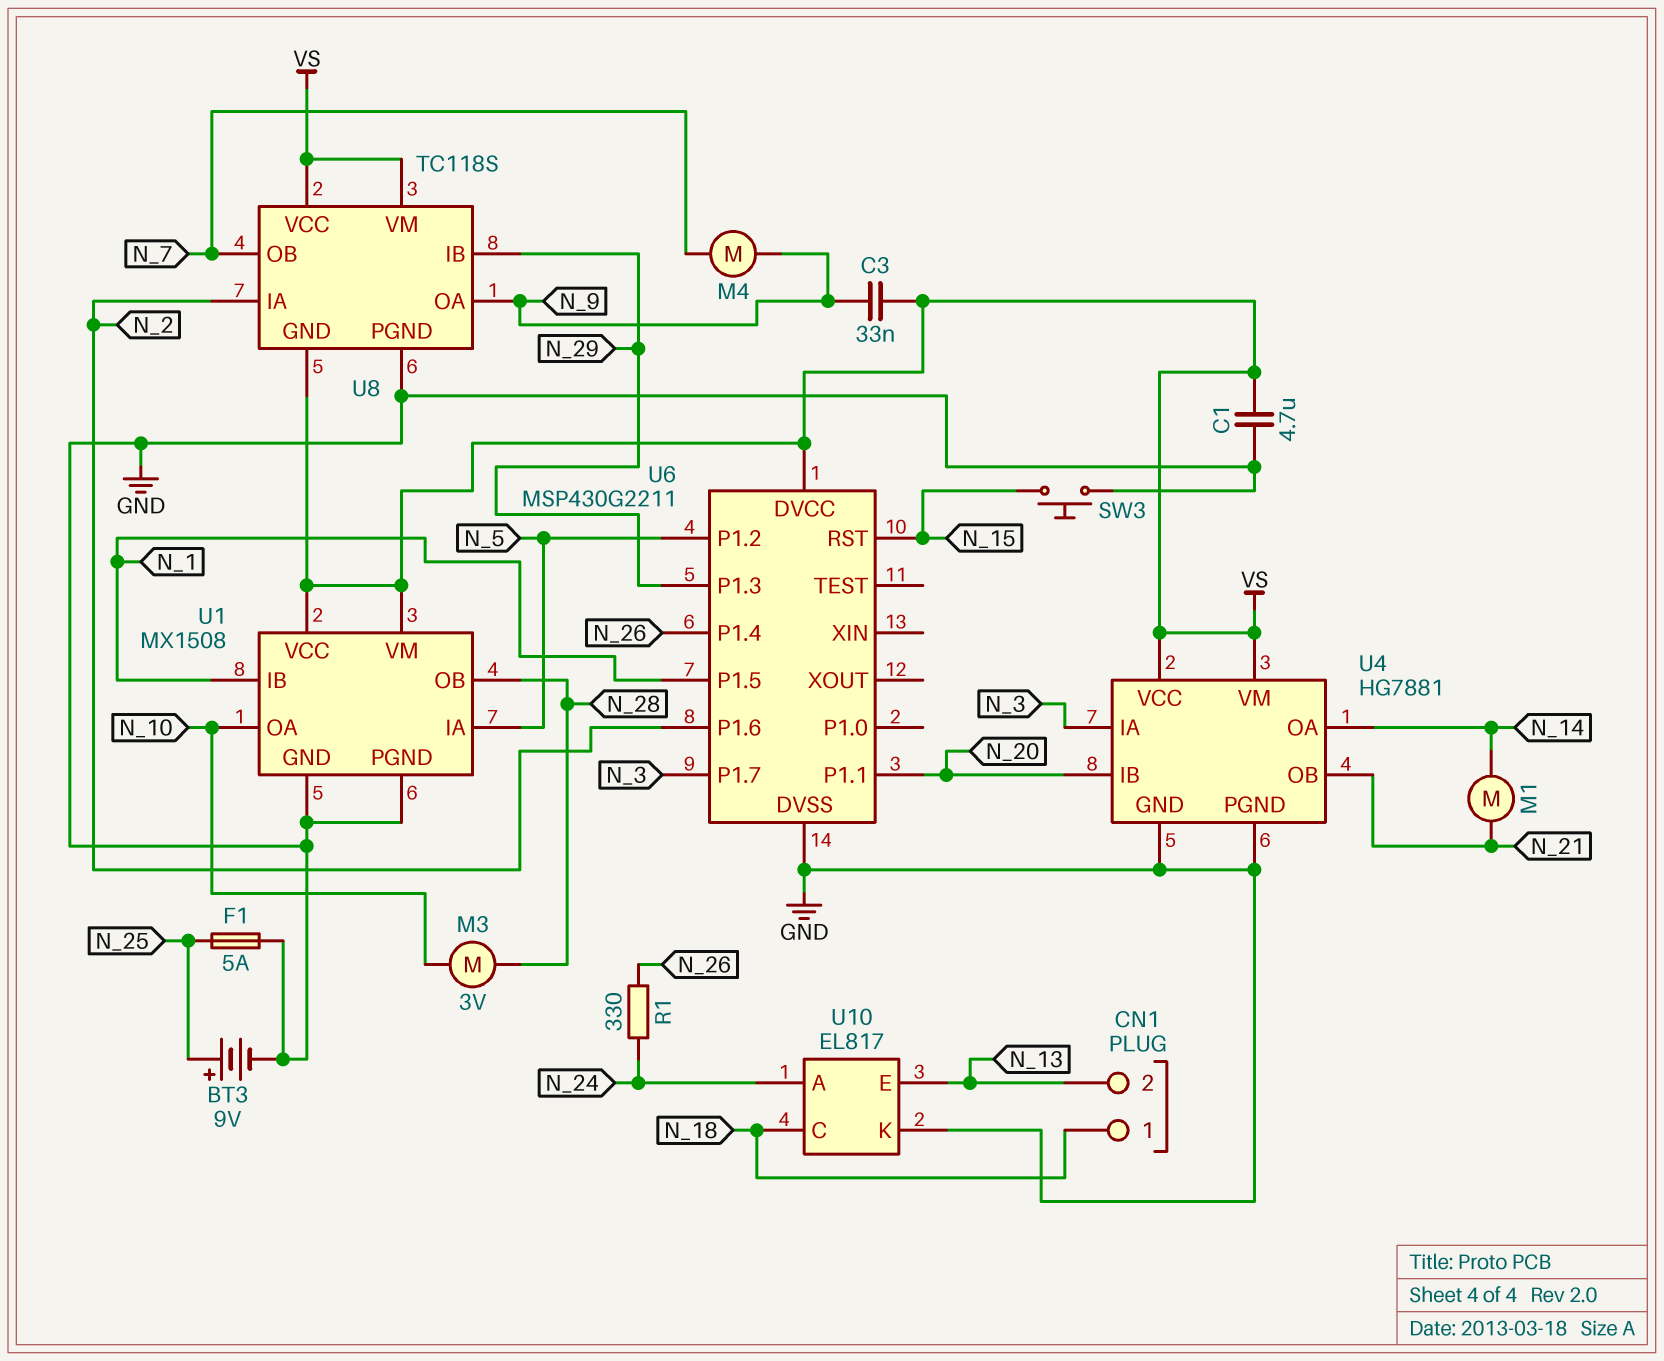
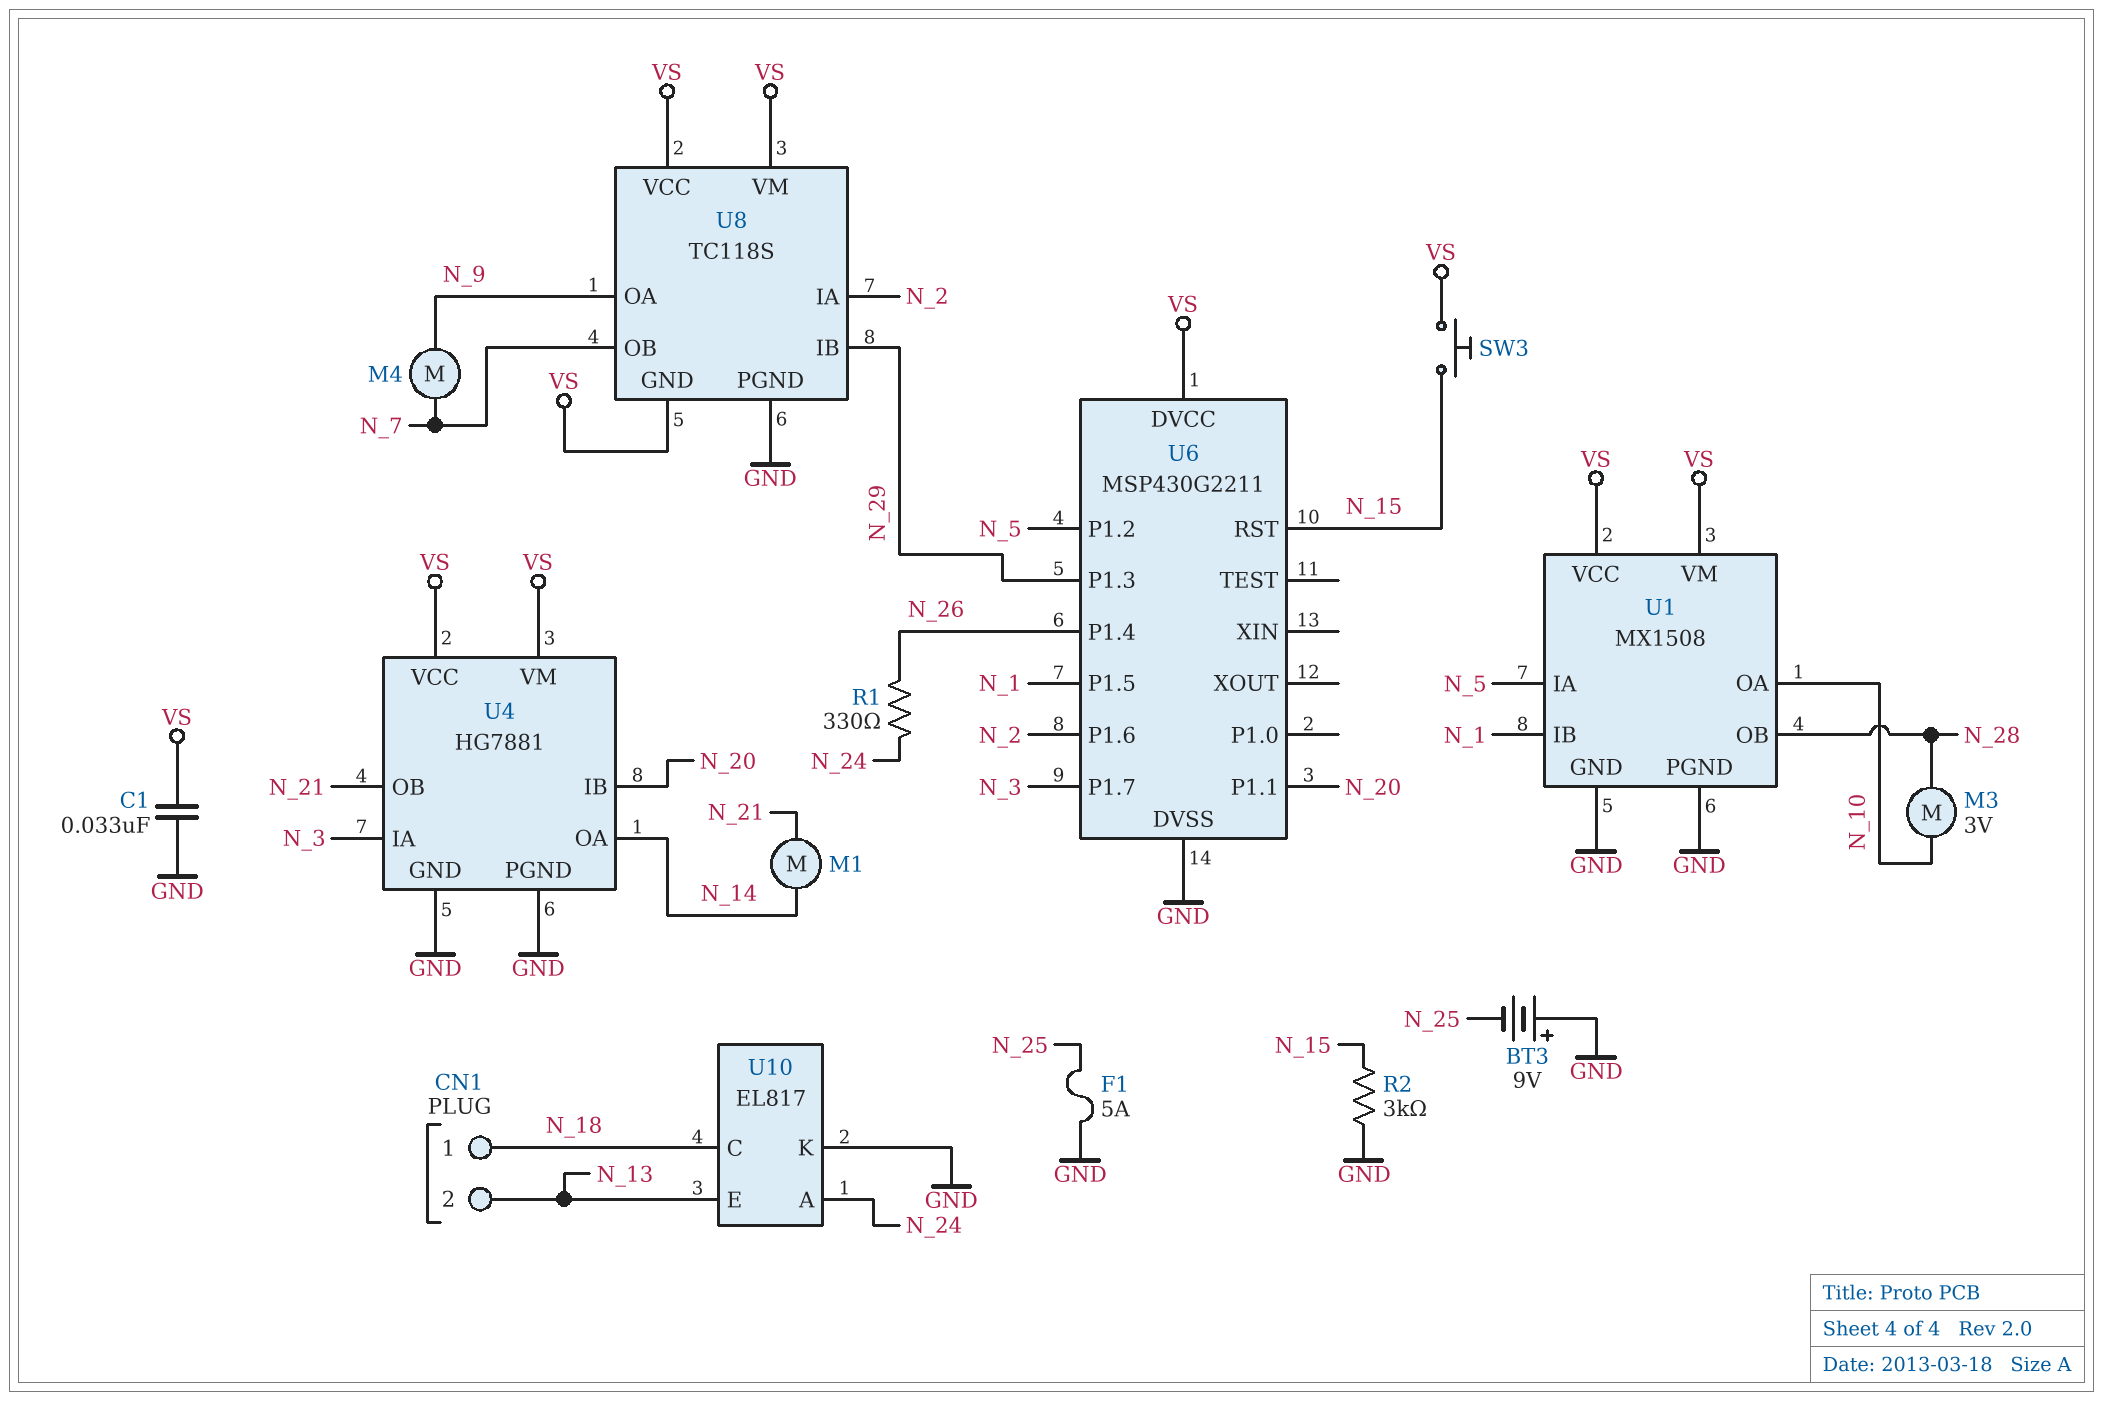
BT3: 9V (plus N_25, minus GND) -> 9V (plus GND, minus N_25)
C1: 4.7uF (GND, VS) -> 33nF (GND, VS)
C3: 33nF (N_9, VS) -> none
R2: none -> 3k (GND, N_15)
SW3: button (GND, N_15) -> button (N_15, VS)

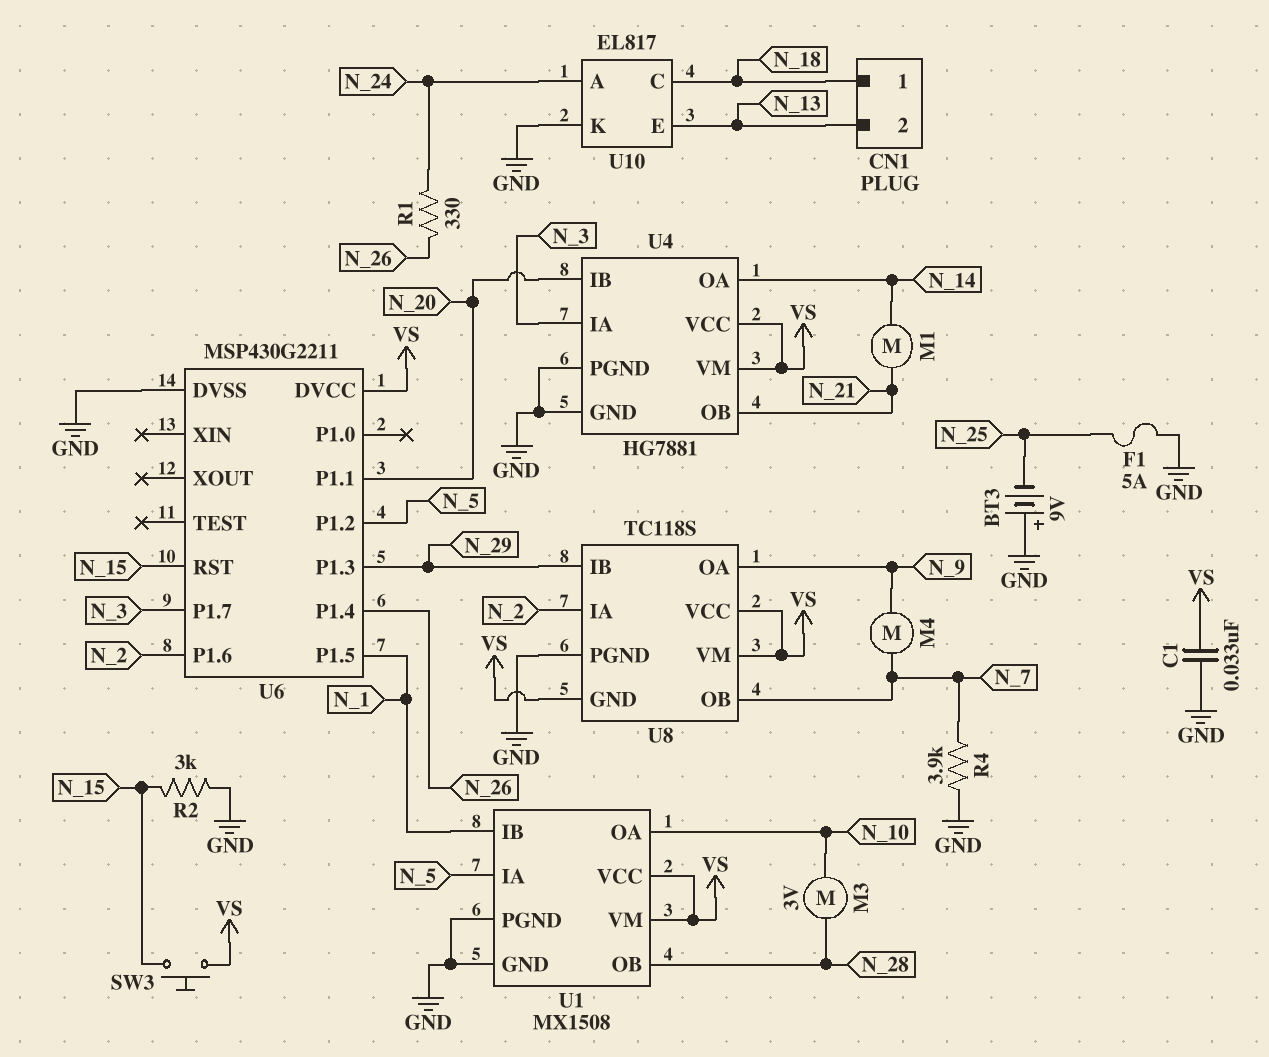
R4: none -> 3.9k (GND, N_7)

